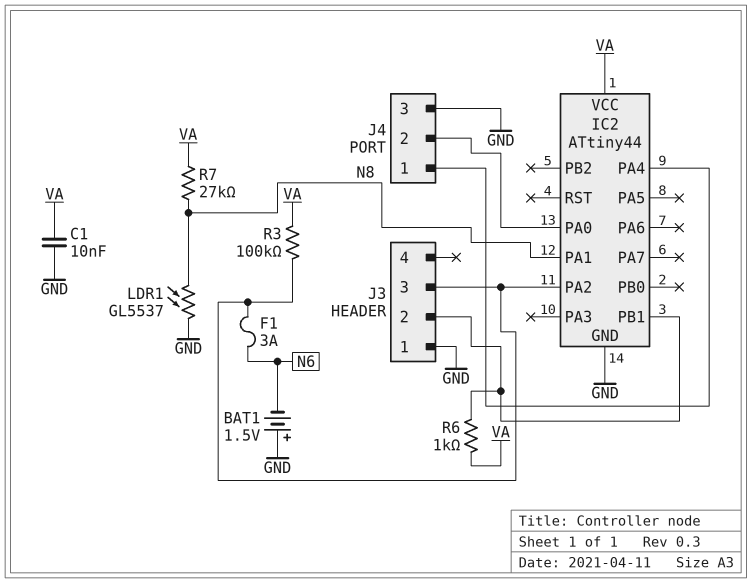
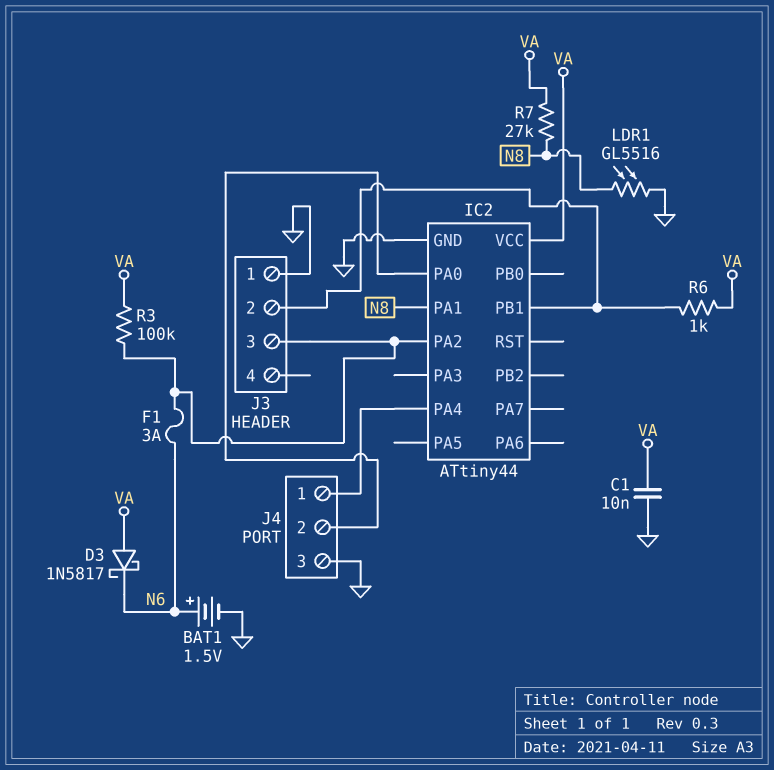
BAT1: 1.5V (plus GND, minus N6) -> 1.5V (plus N6, minus GND)
D3: none -> schottky 1N5817 (A VA, K N6)
LDR1: GL5537 (GND, N8) -> GL5516 (GND, N8)

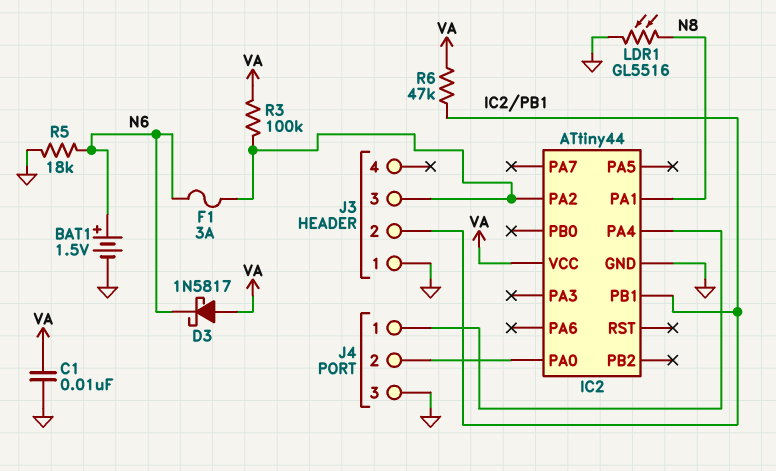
R5: none -> 18k (GND, N6)
R6: 1k (IC2/PB1, VA) -> 47k (IC2/PB1, VA)
R7: 27k (N8, VA) -> none

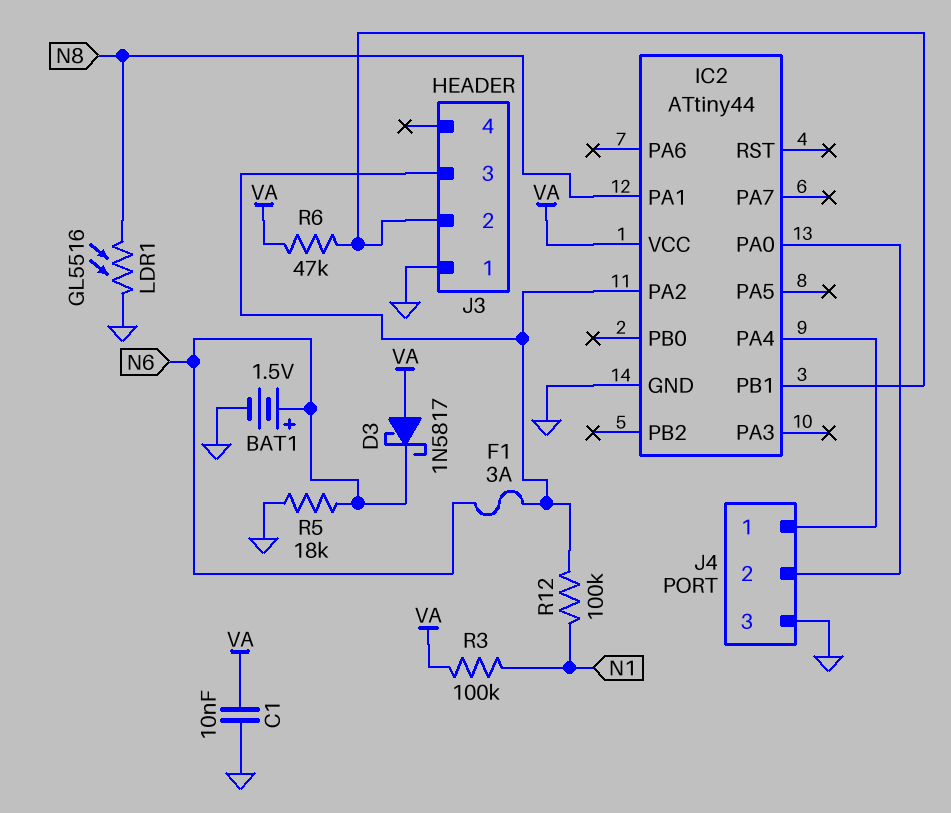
R3: 100k (IC2/PA2, VA) -> 100k (N1, VA)
R12: none -> 100k (IC2/PA2, N1)

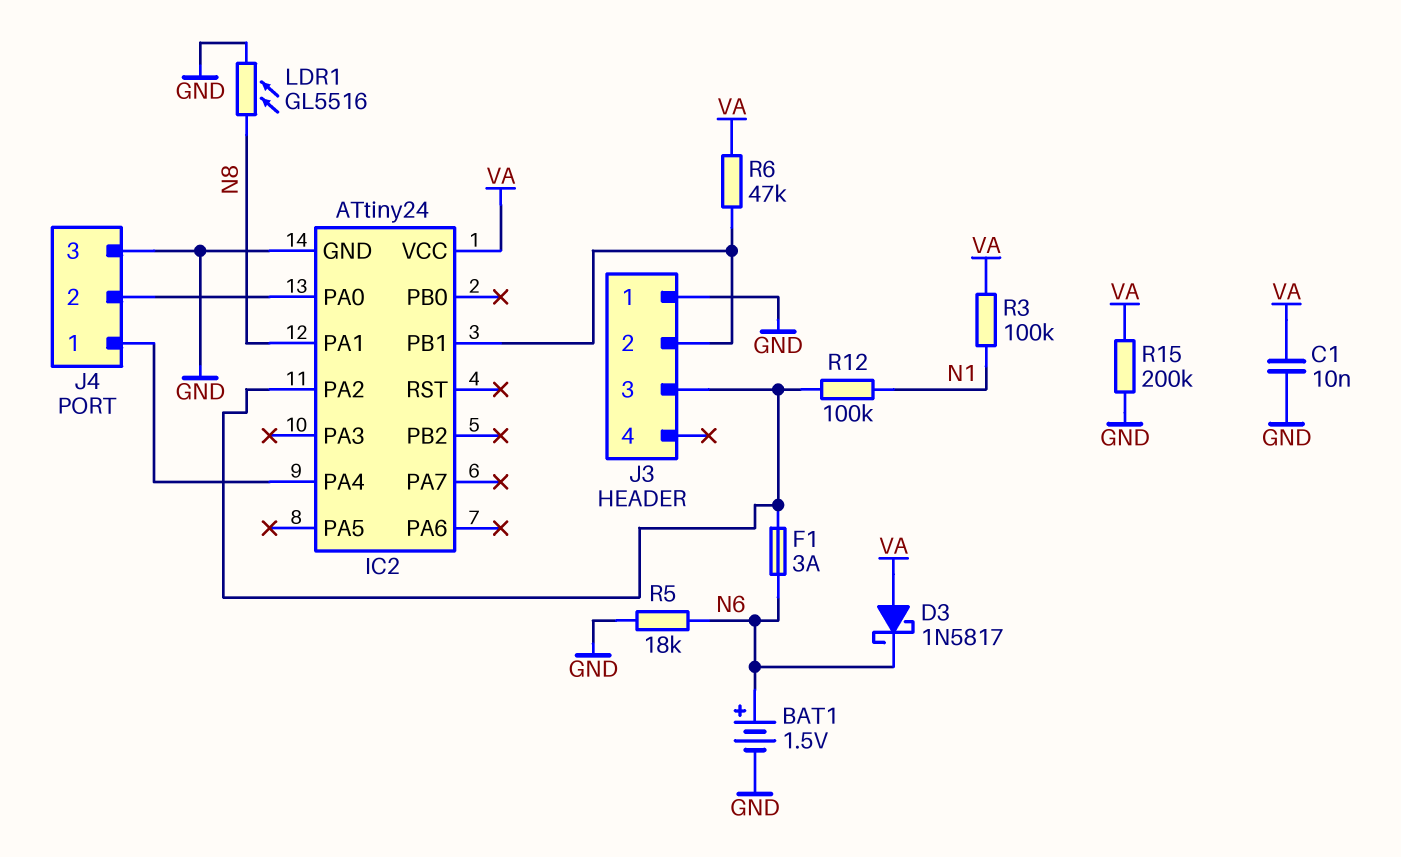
IC2: ATtiny44 -> ATtiny24
R15: none -> 200k (GND, VA)

